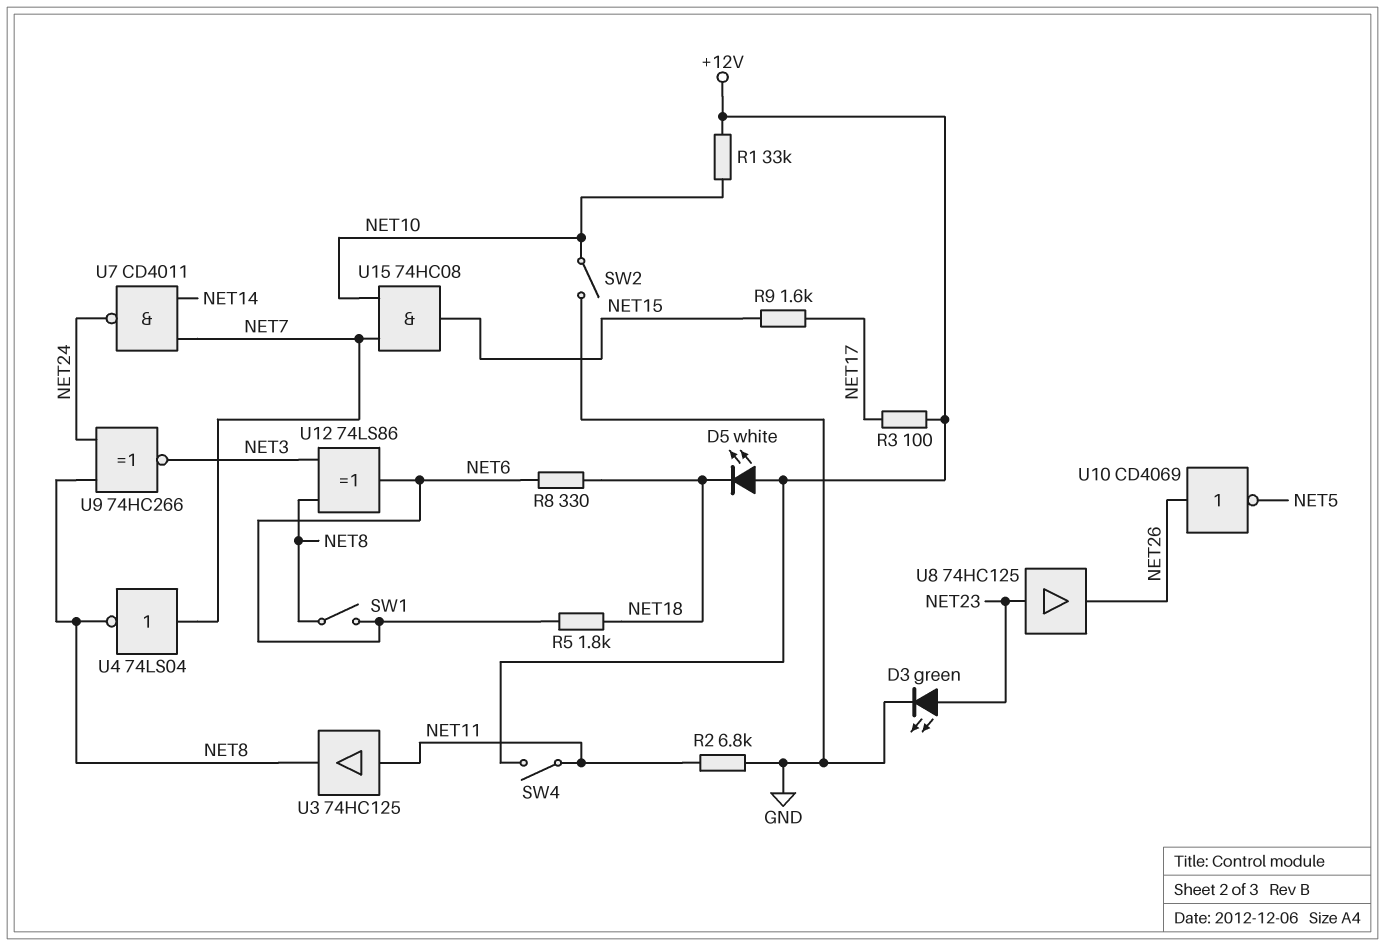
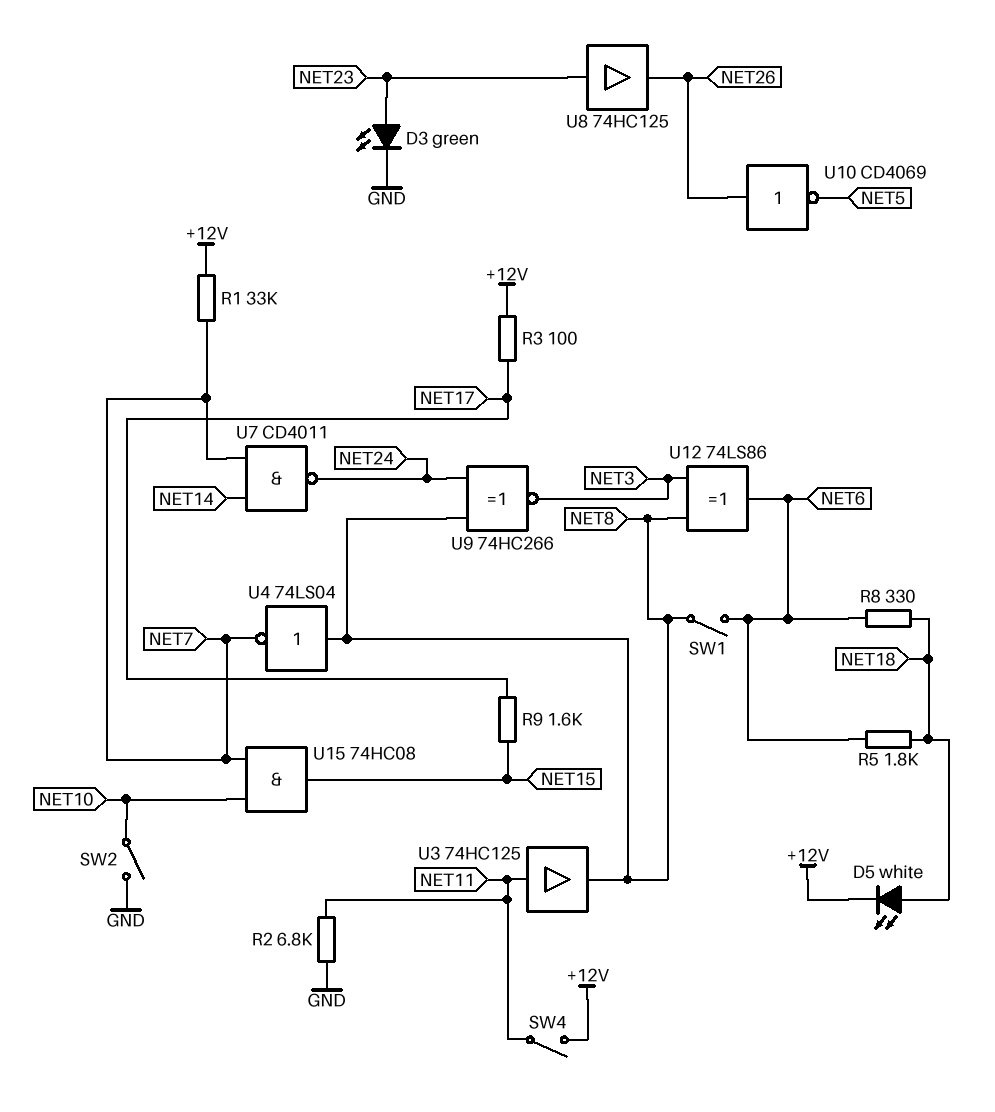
D5: LED white (A +12V, K NET18) -> LED white (A NET18, K +12V)
R1: 33k (+12V, NET10) -> 33k (+12V, NET7)
U4: NOT 74LS04 (in NET7, out NET8) -> NOT 74LS04 (in NET8, out NET7)

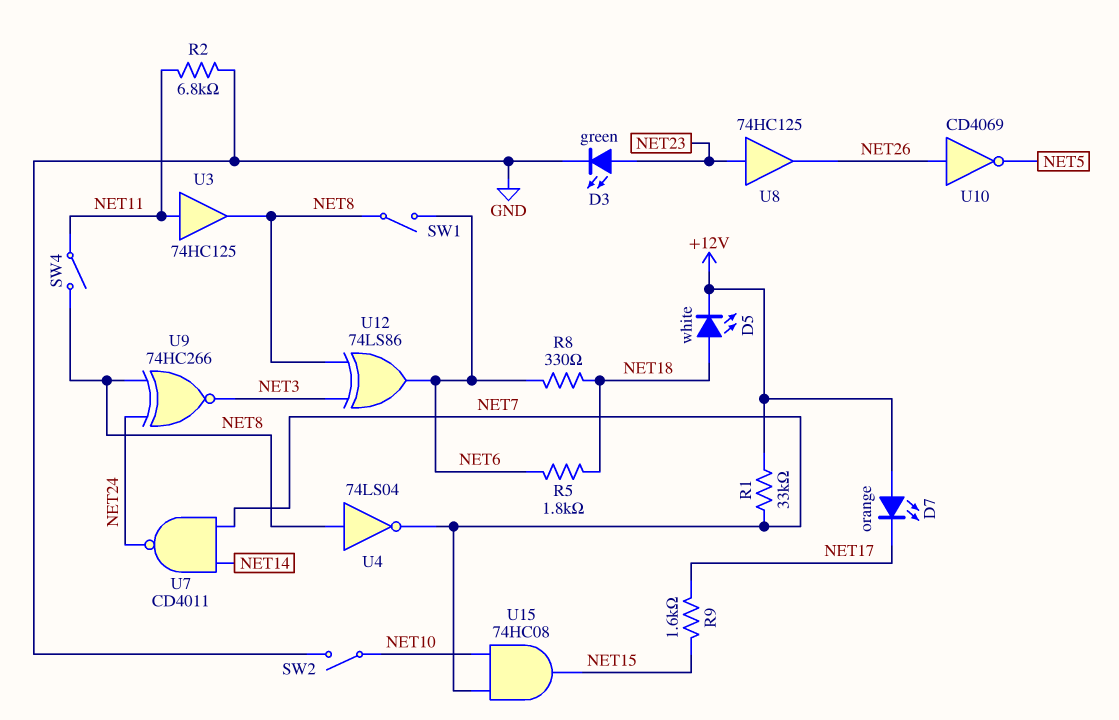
D7: none -> LED orange (A +12V, K NET17)
R3: 100 (+12V, NET17) -> none
SW4: switch (+12V, NET11) -> switch (NET8, NET11)

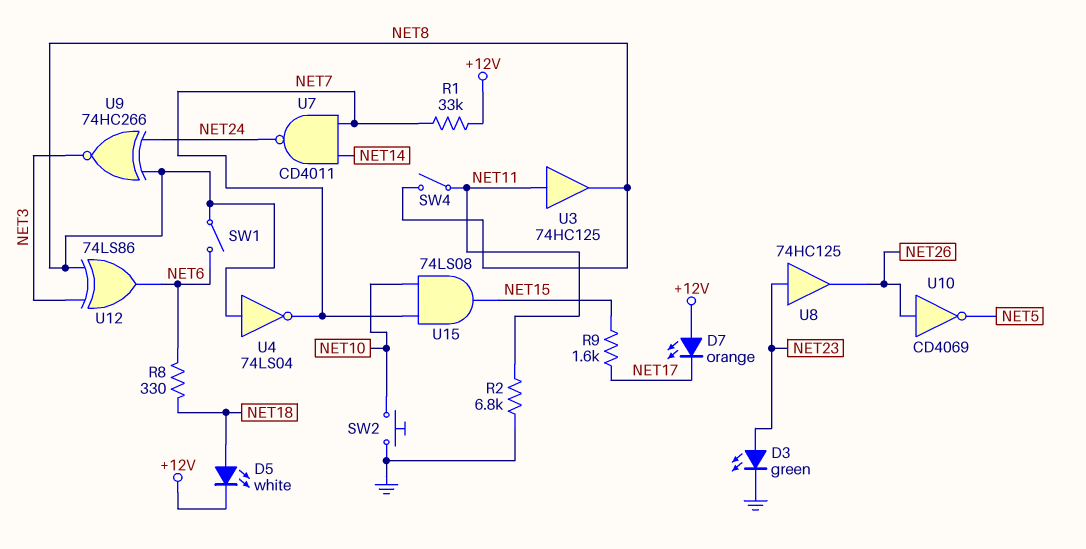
R5: 1.8k (NET6, NET18) -> none
SW2: switch (GND, NET10) -> button (GND, NET10)
U15: AND 74HC08 (in NET7, in NET10, out NET15) -> AND 74LS08 (in NET7, in NET10, out NET15)

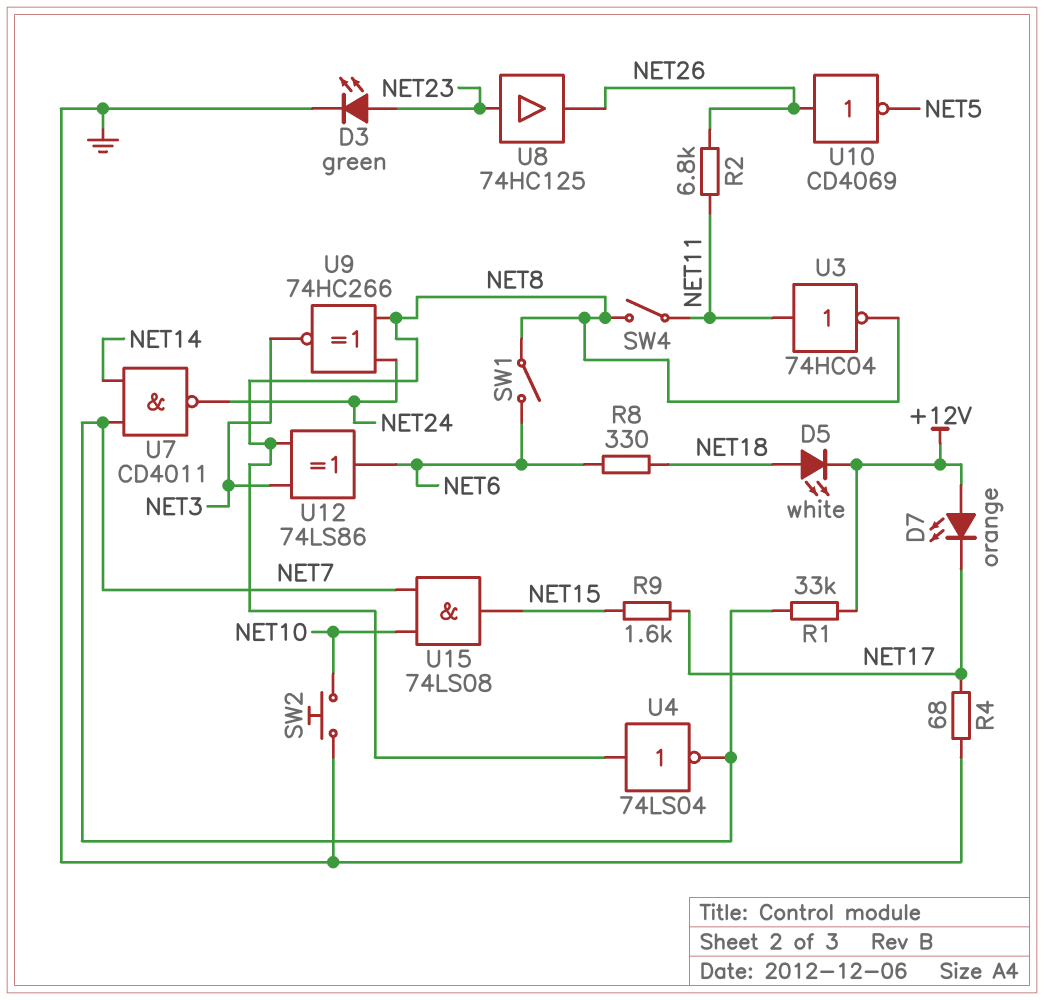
R2: 6.8k (GND, NET11) -> 6.8k (NET11, NET26)
R4: none -> 68 (GND, NET17)
U3: buffer 74HC125 (in NET11, out NET8) -> NOT 74HC04 (in NET11, out NET8)

